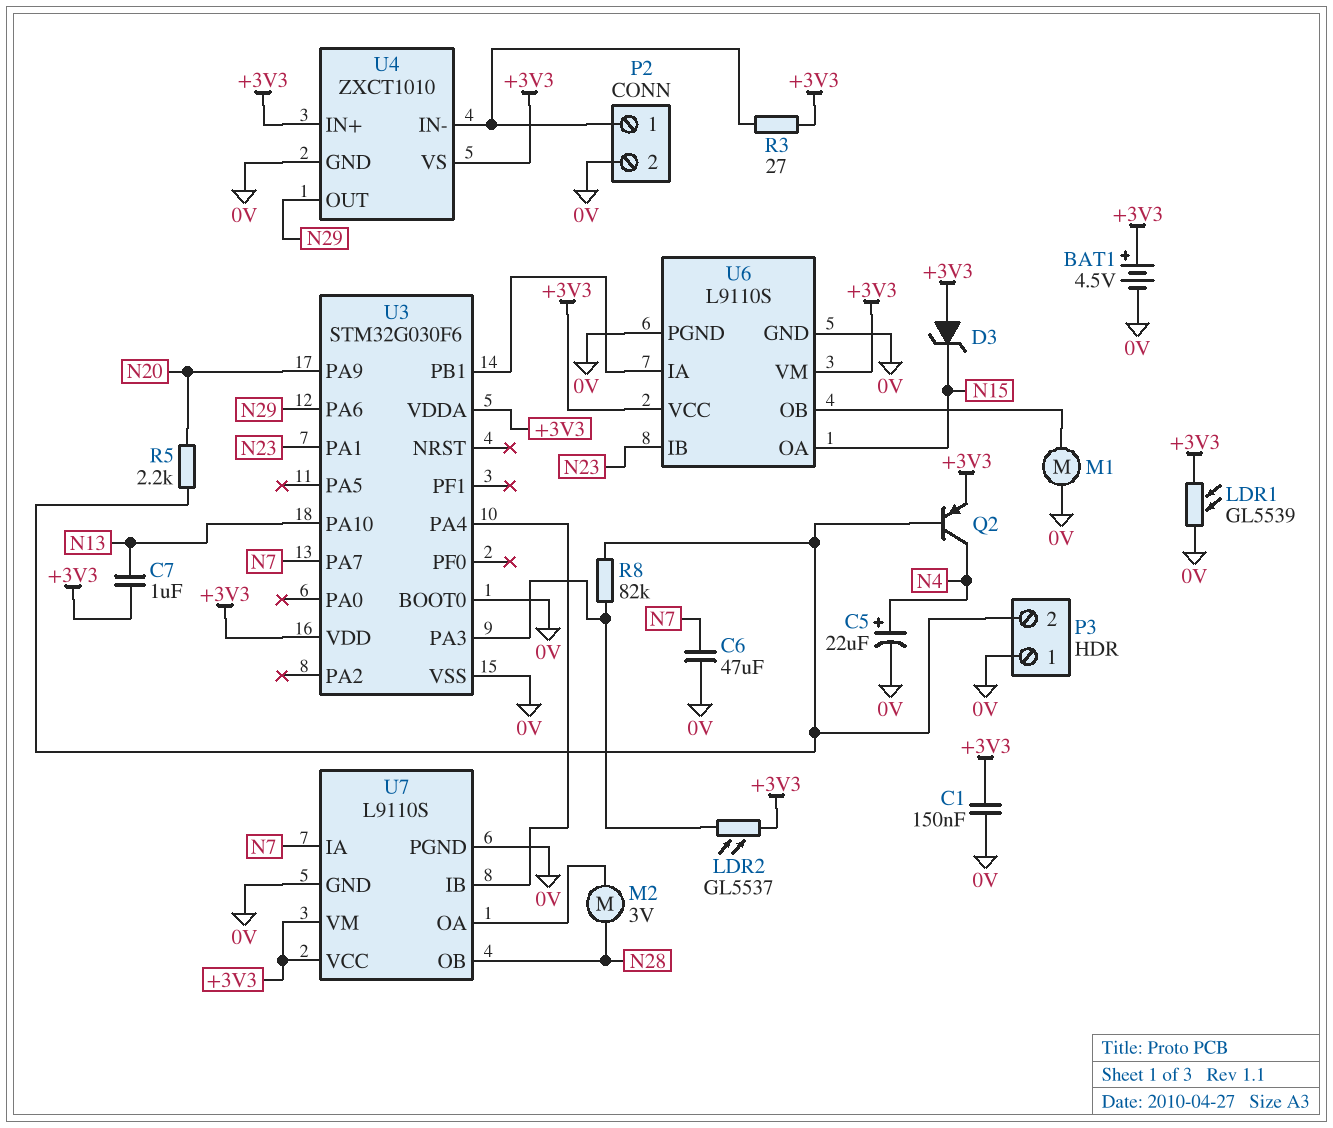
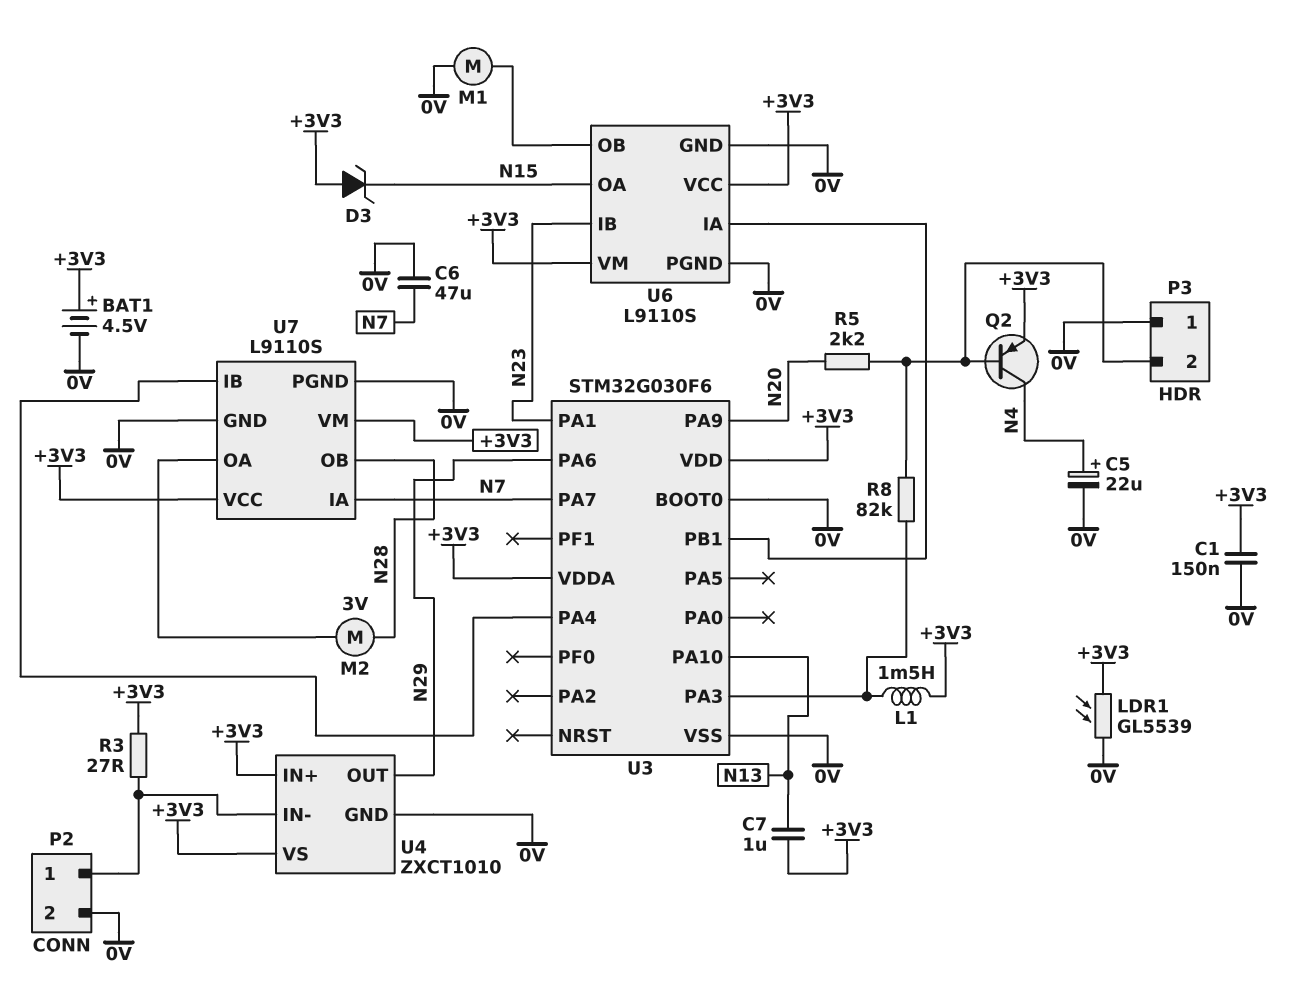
L1: none -> 1.5mH (+3V3, U3/PA3)
LDR2: GL5537 (+3V3, U3/PA3) -> none

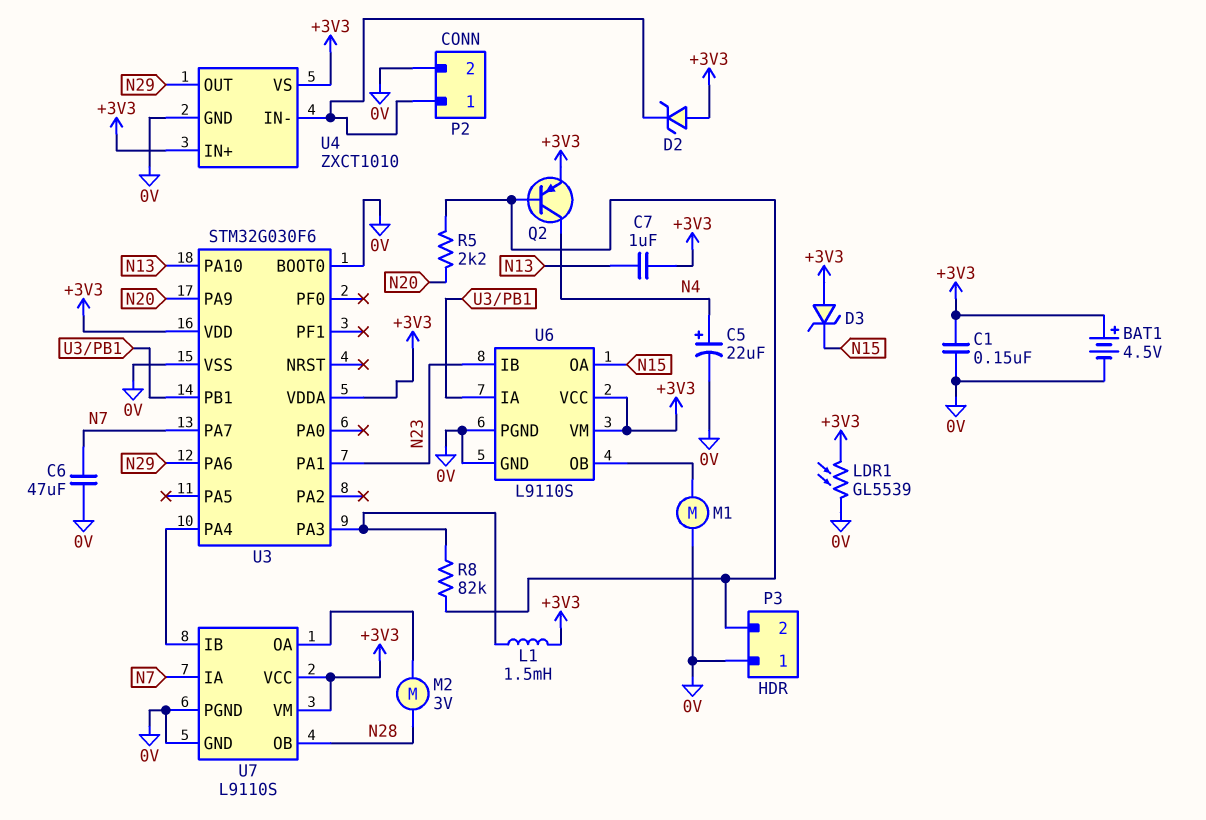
D2: none -> zener (A +3V3, K P2/1)
R3: 27 (+3V3, P2/1) -> none

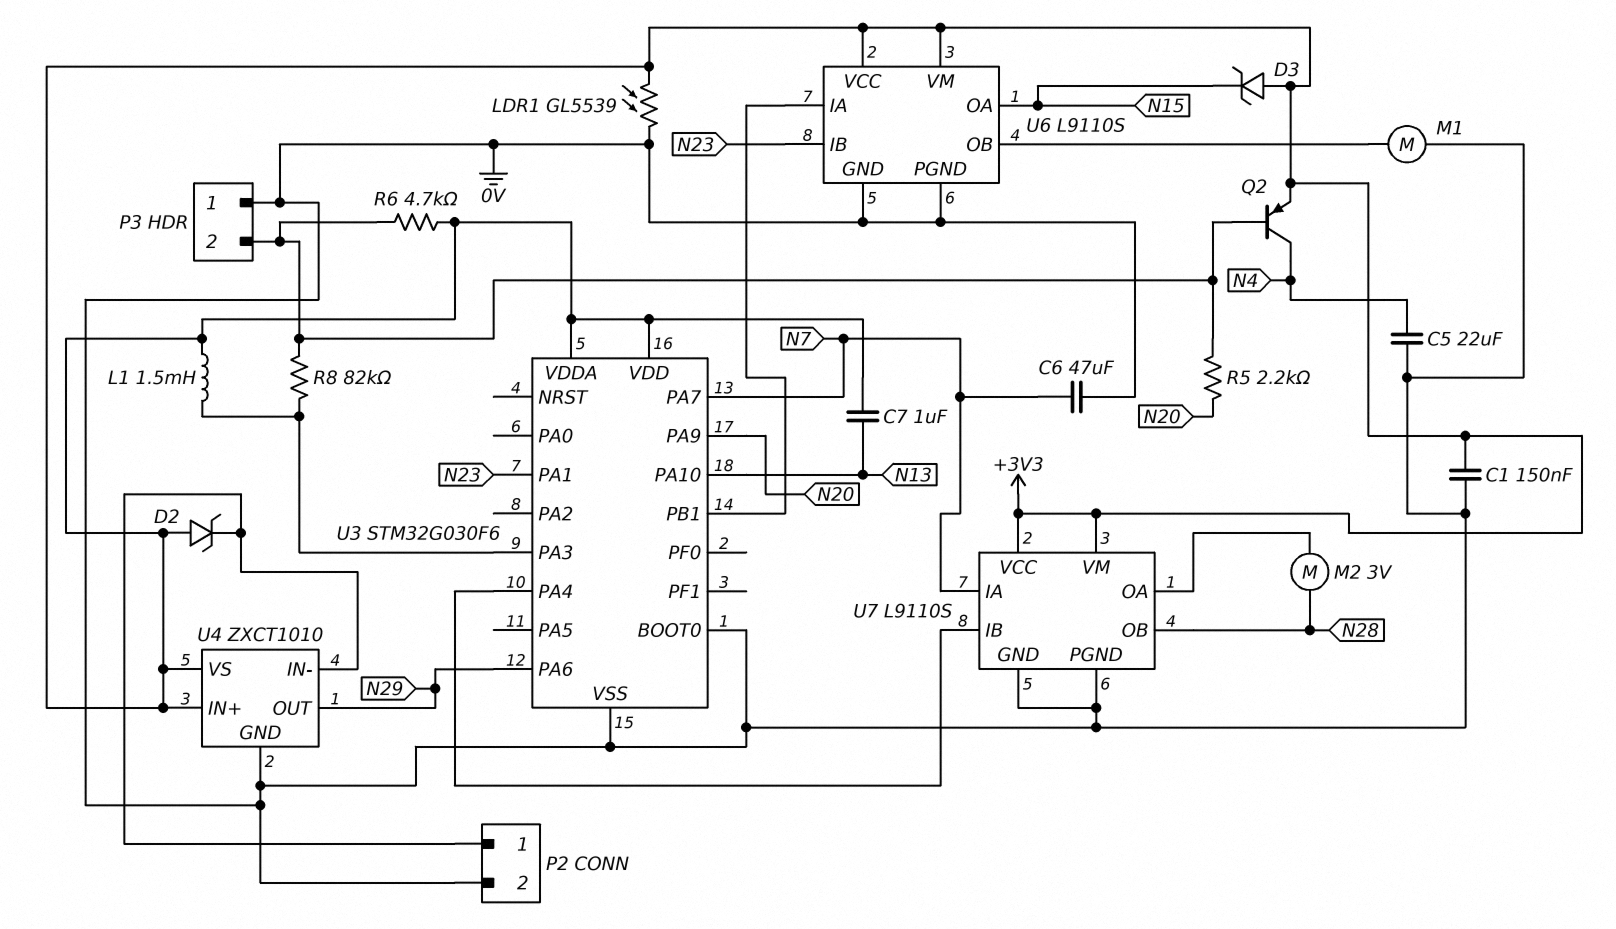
BAT1: 4.5V (plus +3V3, minus 0V) -> none
C5: 22uF (plus N4, minus 0V) -> 22uF (0V, N4)
R6: none -> 4.7k (+3V3, P3/2)

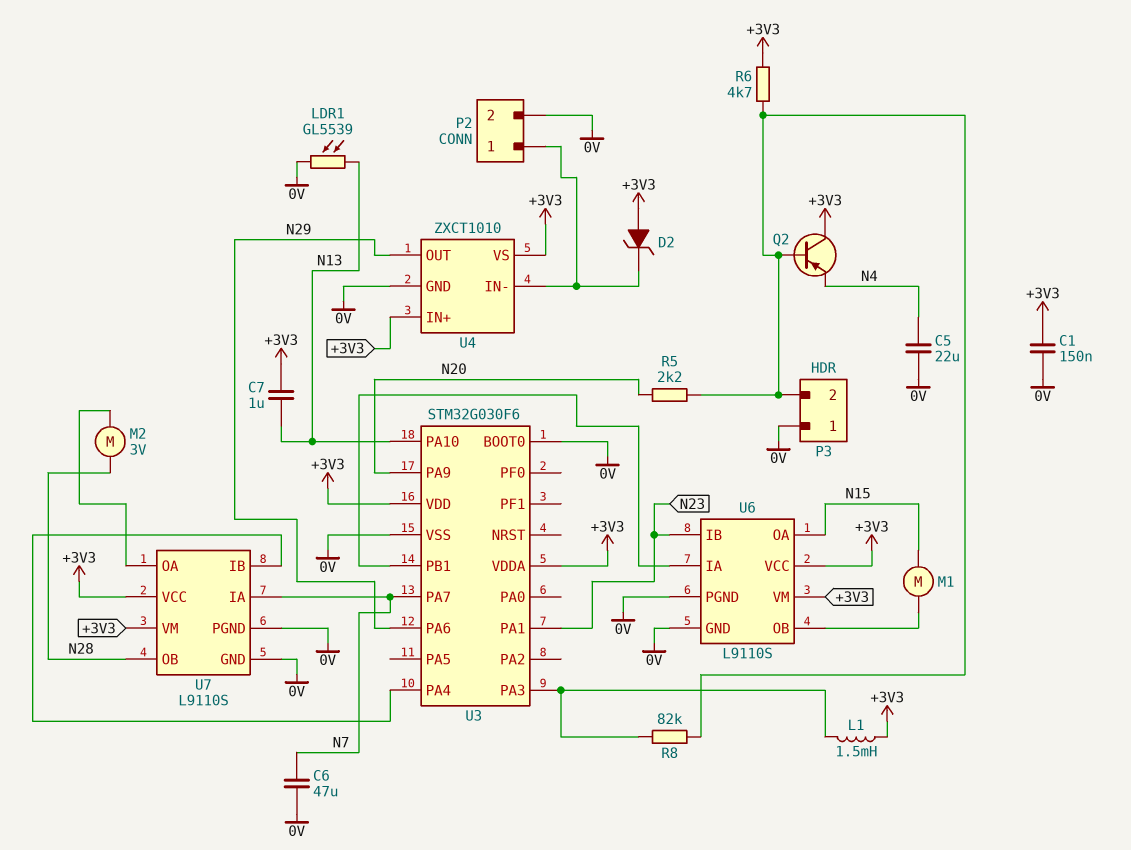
D3: zener (A +3V3, K N15) -> none
LDR1: GL5539 (+3V3, 0V) -> GL5539 (0V, N13)
M1: motor (0V, U6/OB) -> motor (N15, U6/OB)
Q2: PNP (B P3/2, C N4, E +3V3) -> PNP (B P3/2, C +3V3, E N4)

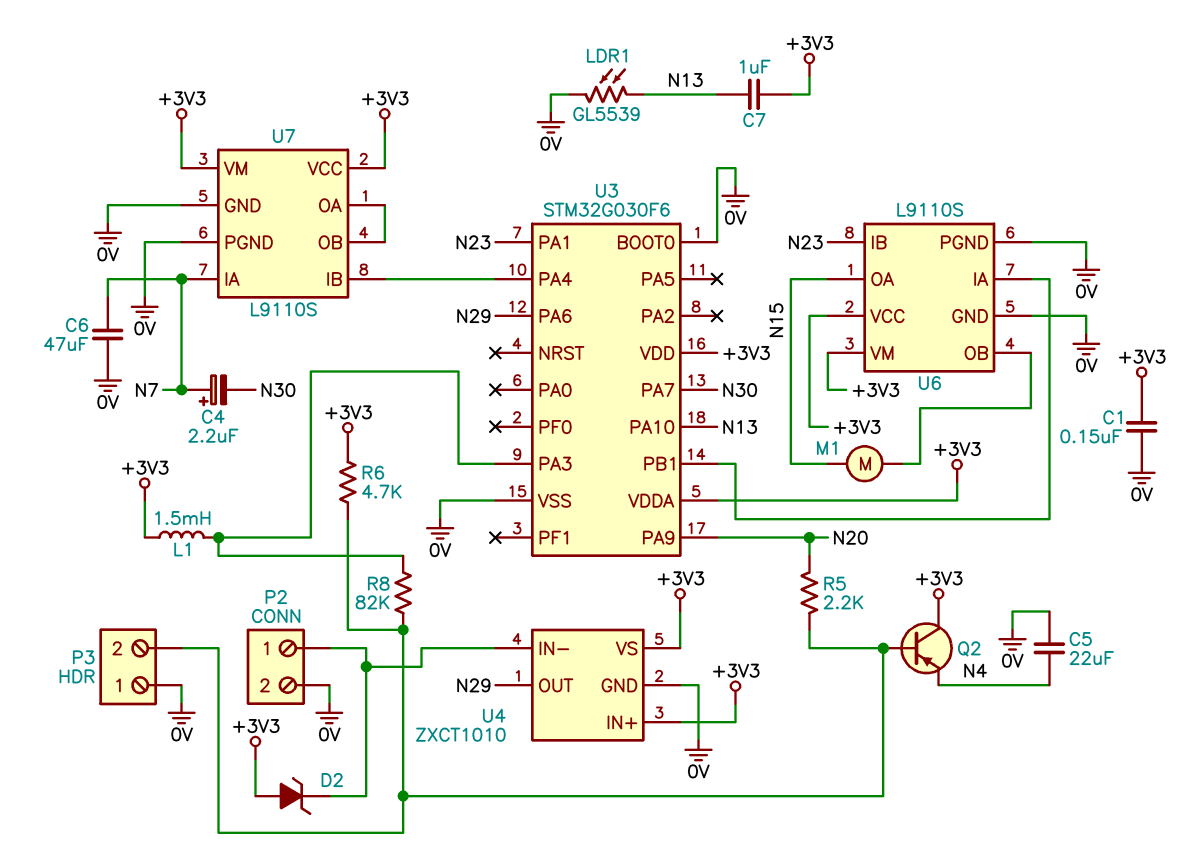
C4: none -> 2.2uF (plus N7, minus N30)
M2: motor 3V (N28, U7/OA) -> none
U3 pin PA7: N7 -> N30
U7 pin OB: N28 -> U7/OA

